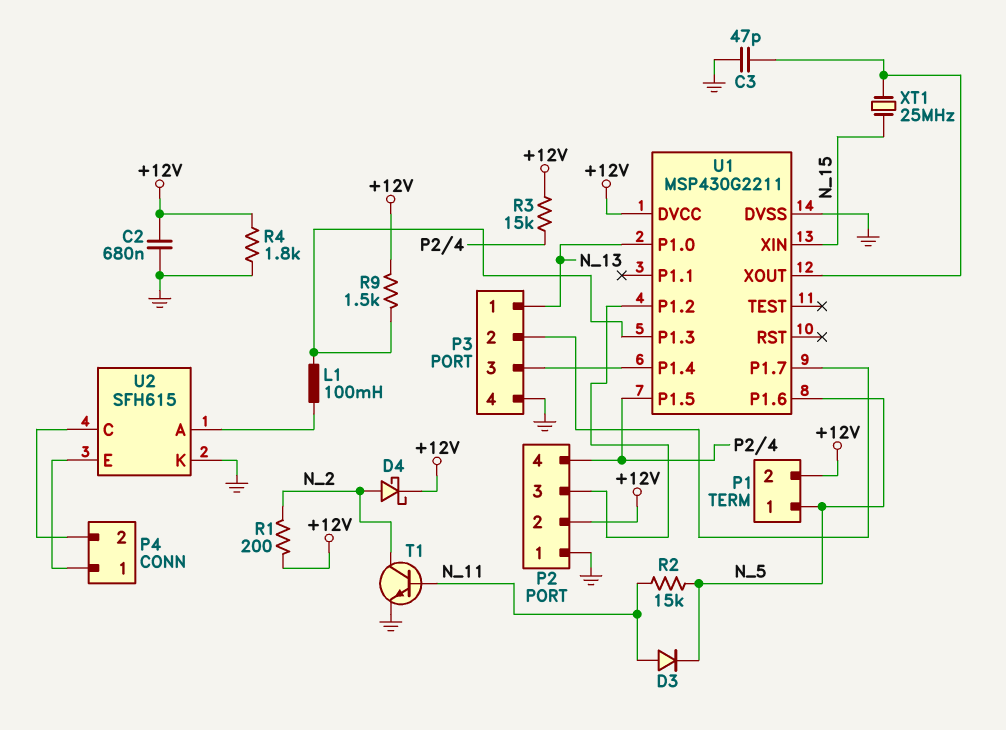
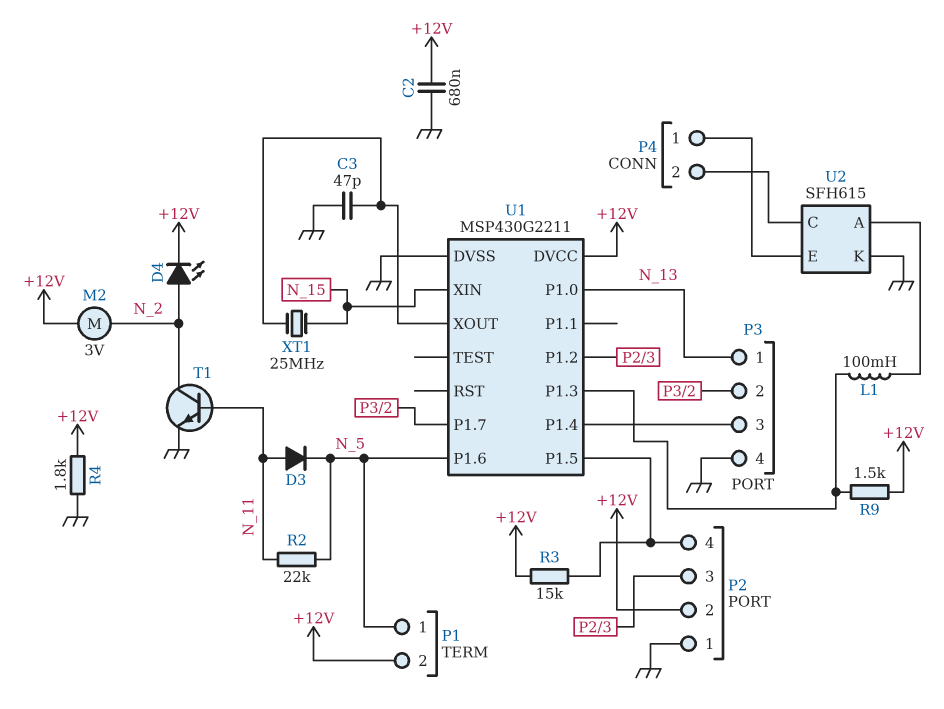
D4: schottky (A N_2, K +12V) -> LED (A N_2, K +12V)
M2: none -> motor 3V (+12V, N_2)
R1: 200 (+12V, N_2) -> none
R2: 15k (N_5, N_11) -> 22k (N_5, N_11)

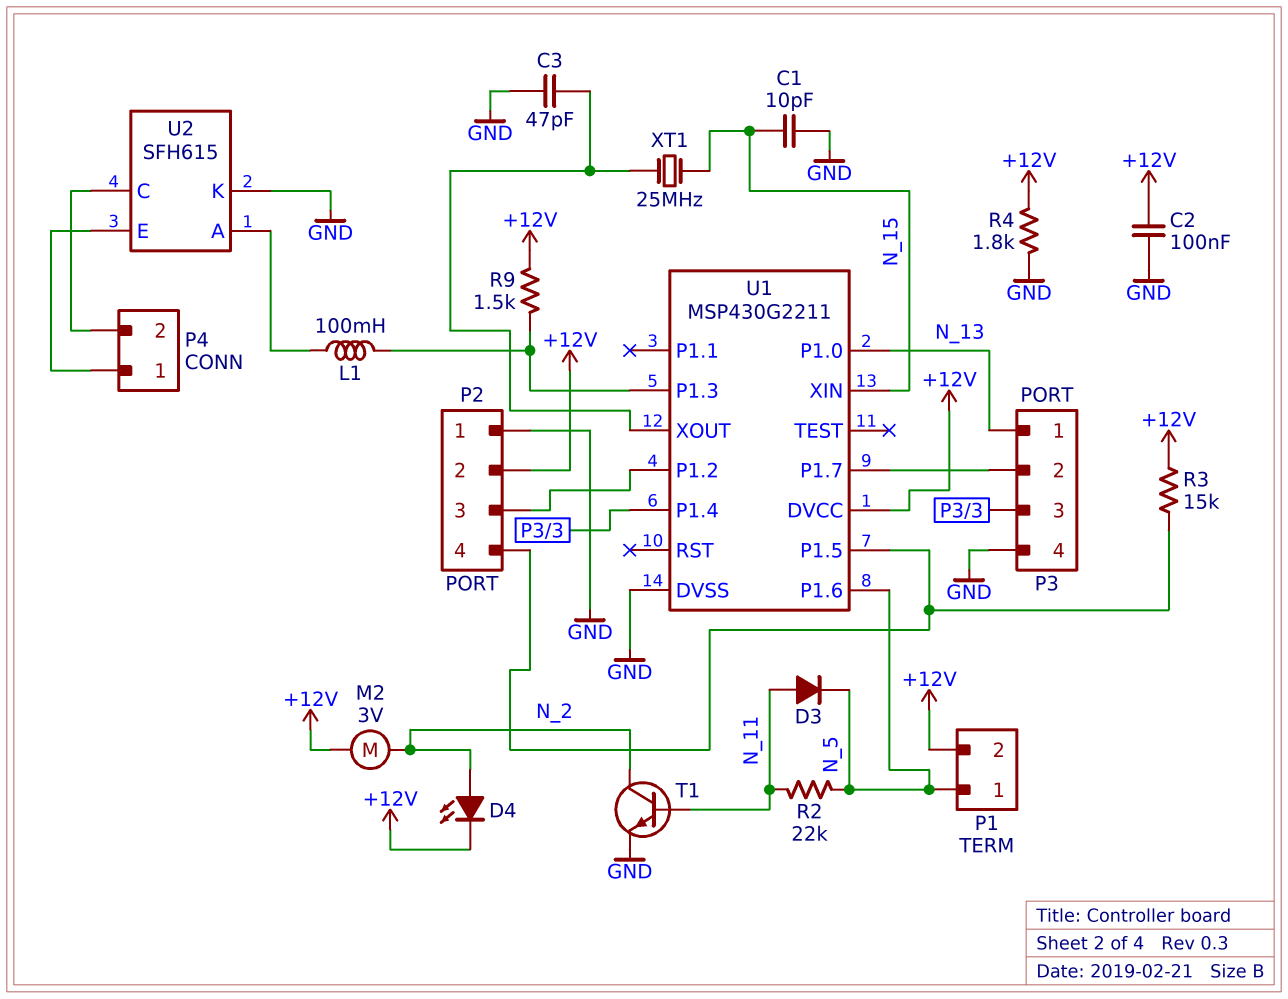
C1: none -> 10pF (GND, N_15)
C2: 680nF (+12V, GND) -> 100nF (+12V, GND)

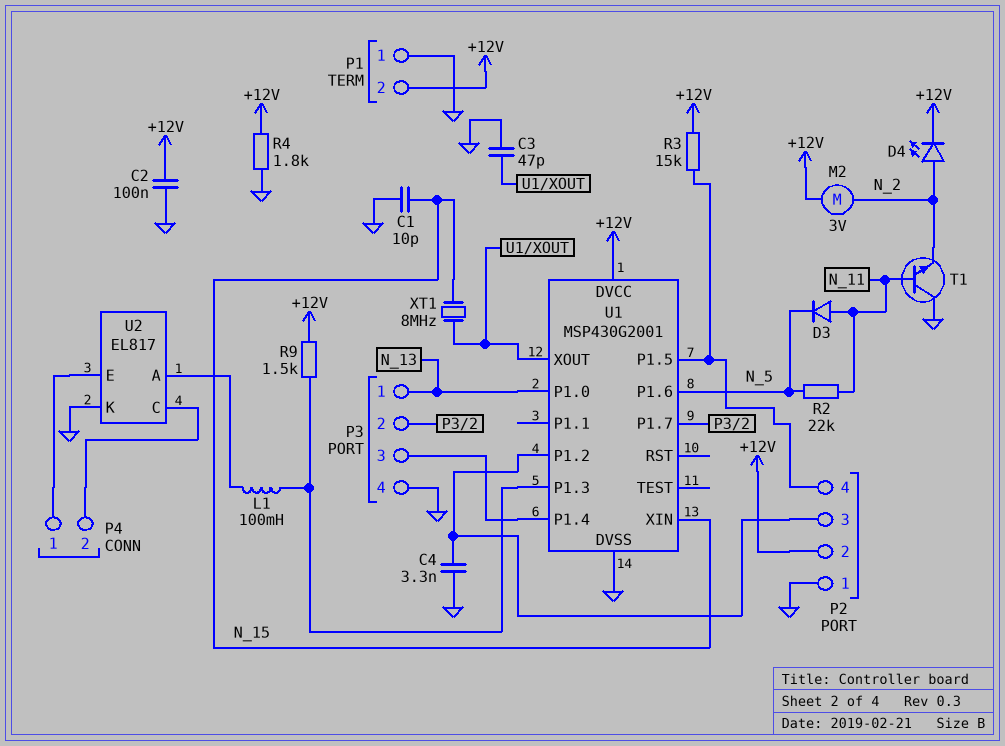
C4: none -> 3.3nF (GND, P2/3)
P1 pin 1: N_5 -> GND
T1: NPN (B N_11, C N_2, E GND) -> NPN (B N_11, C GND, E N_2)
U1: MSP430G2211 -> MSP430G2001
U2: SFH615 -> EL817
XT1: 25MHz (N_15, U1/XOUT) -> 8MHz (N_15, U1/XOUT)

